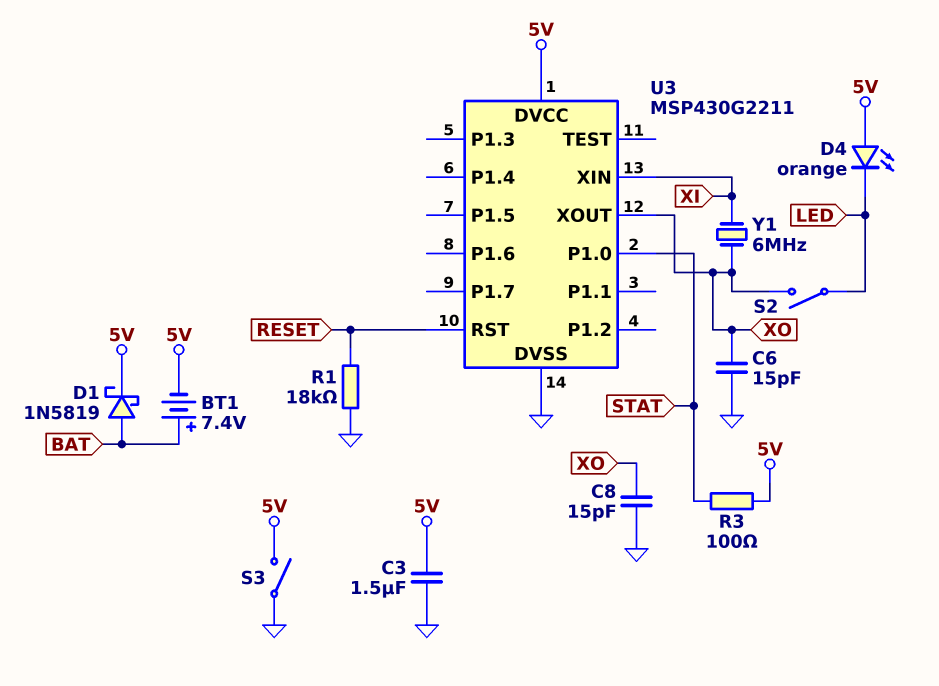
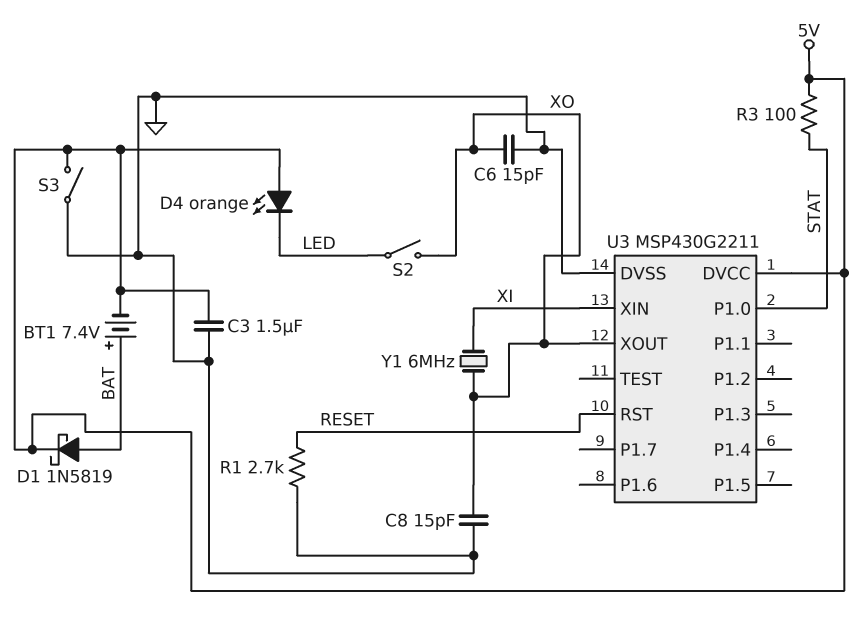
R1: 18k (GND, RESET) -> 2.7k (GND, RESET)

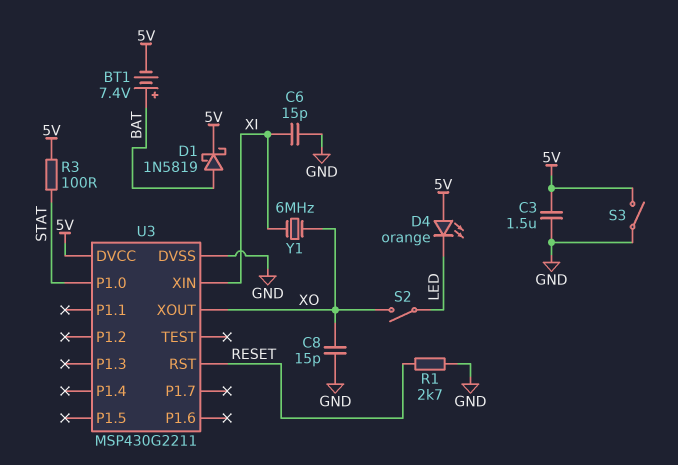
C6: 15pF (GND, XO) -> 15pF (GND, XI)

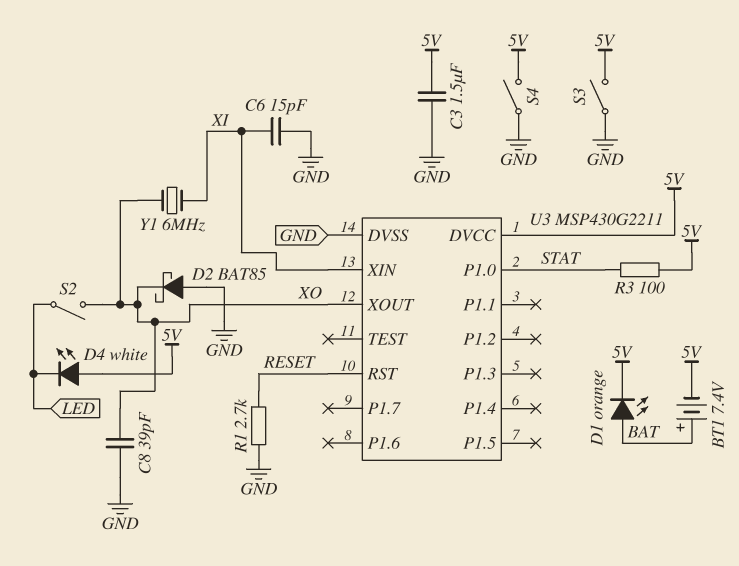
C8: 15pF (GND, XO) -> 39pF (GND, XO)
D1: schottky 1N5819 (A BAT, K 5V) -> LED orange (A BAT, K 5V)
D2: none -> schottky BAT85 (A GND, K XO)
D4: LED orange (A 5V, K LED) -> LED white (A 5V, K LED)
S4: none -> switch (5V, GND)

